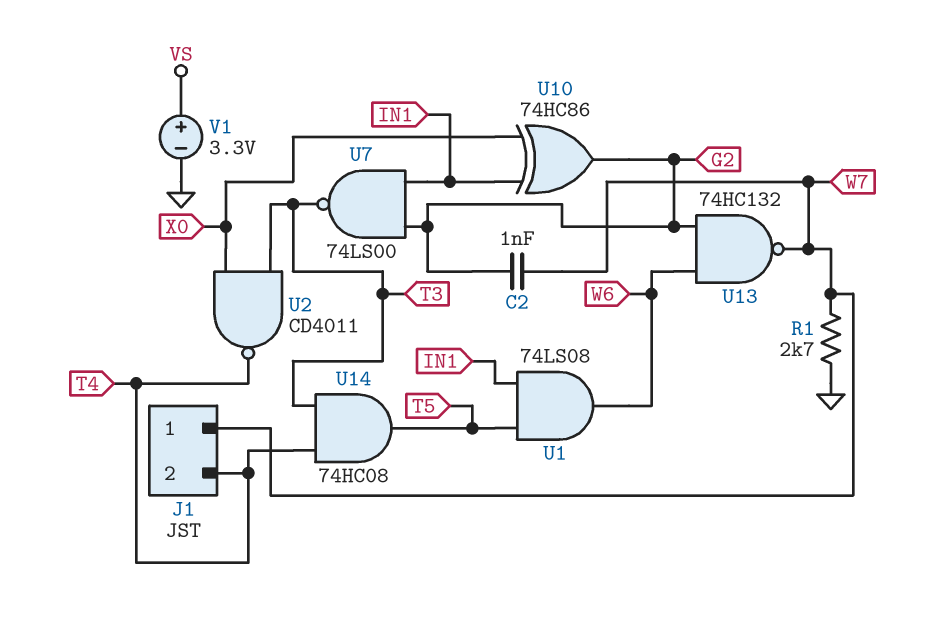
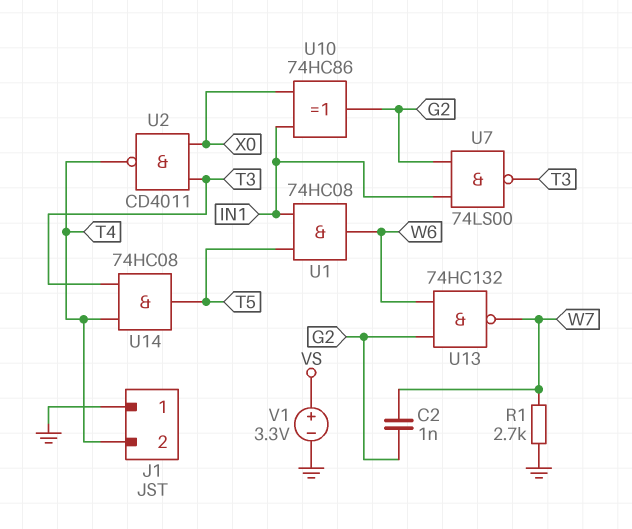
J1 pin 1: W7 -> GND
U1: AND 74LS08 (in IN1, in T5, out W6) -> AND 74HC08 (in IN1, in T5, out W6)

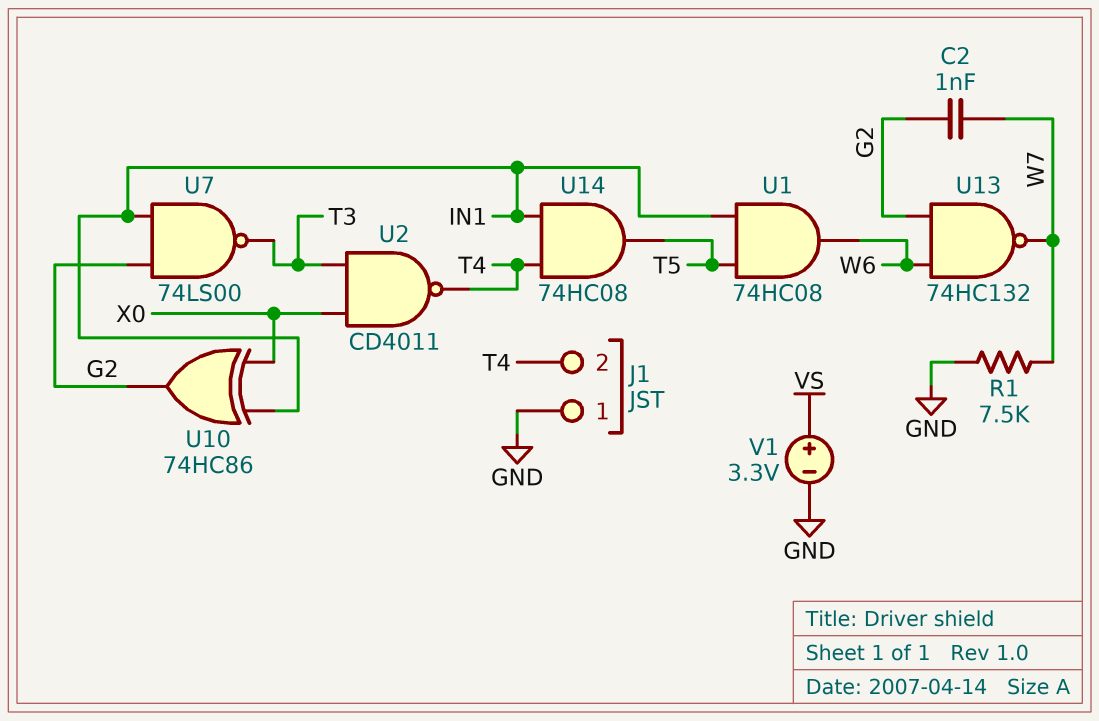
R1: 2.7k (GND, W7) -> 7.5k (GND, W7)
U14: AND 74HC08 (in T3, in T4, out T5) -> AND 74HC08 (in IN1, in T4, out T5)

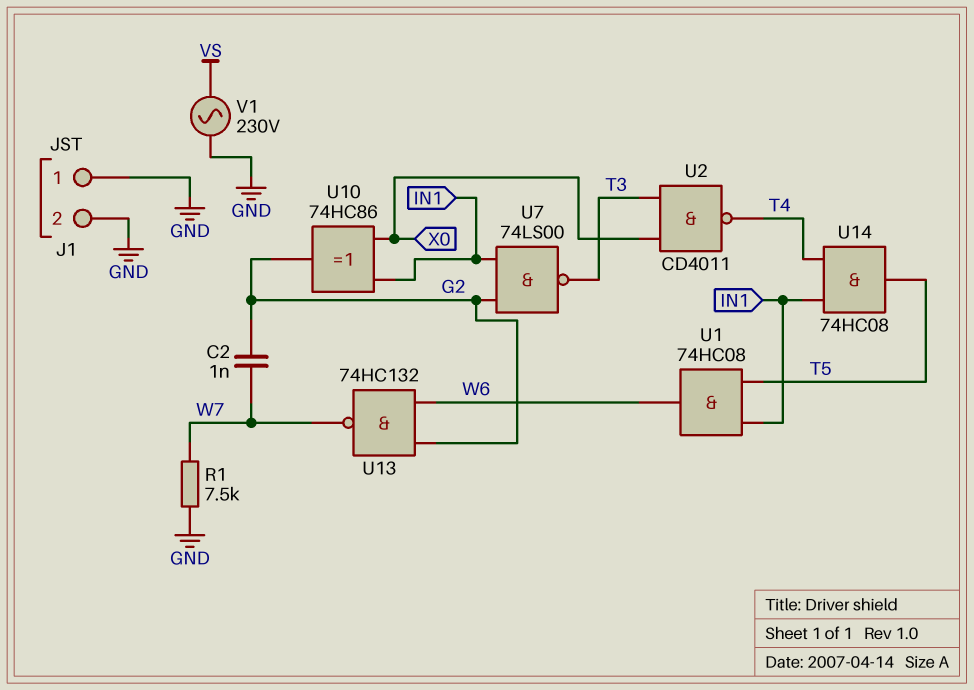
J1 pin 2: T4 -> GND
V1: 3.3V (plus VS, minus GND) -> AC 230V (GND, VS)

